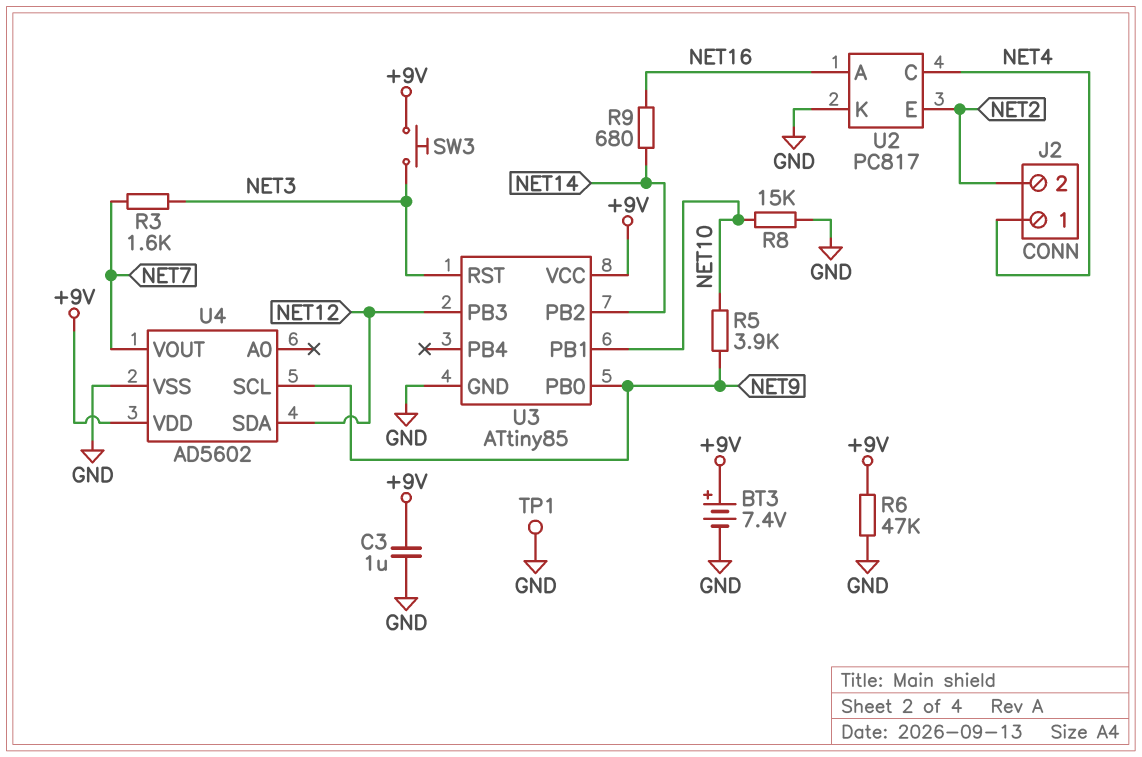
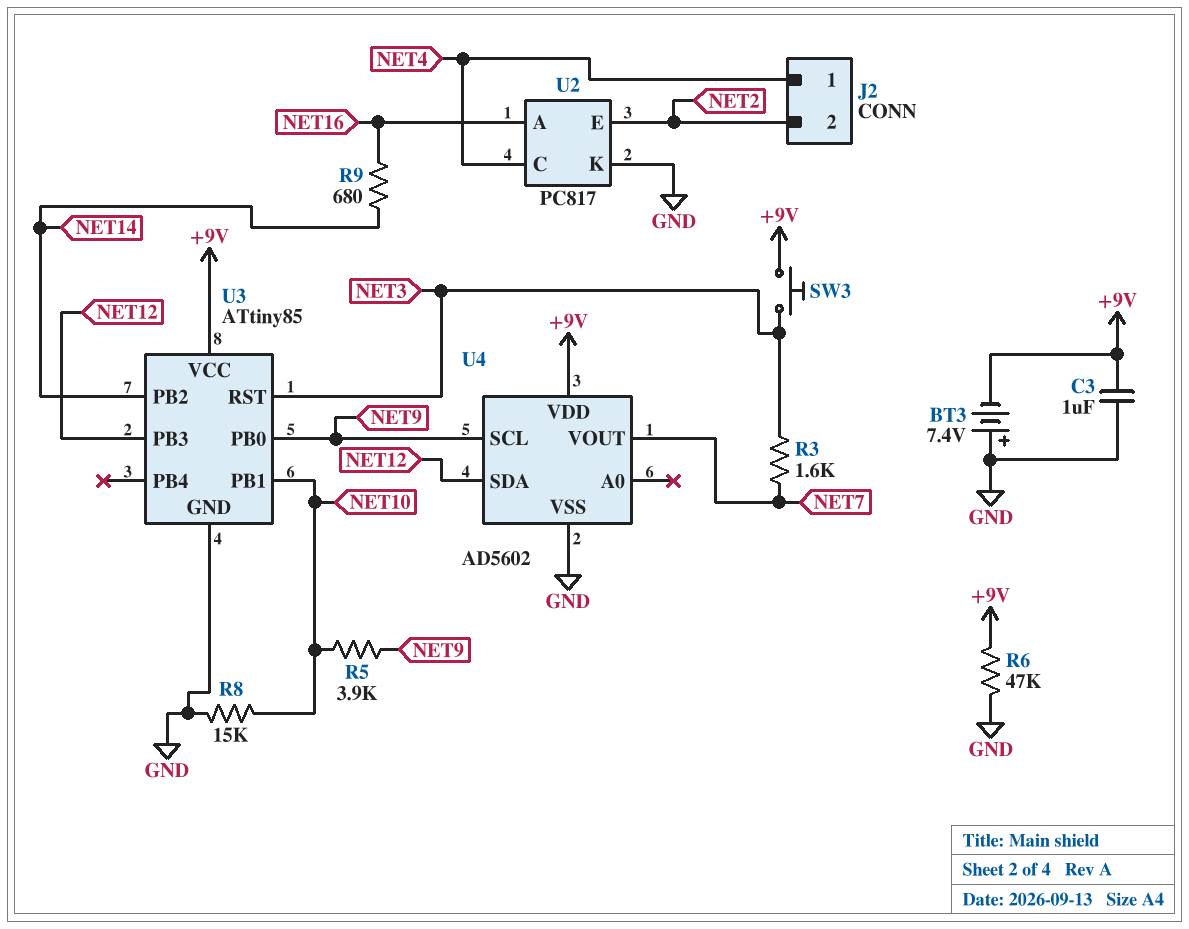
BT3: 7.4V (plus +9V, minus GND) -> 7.4V (plus GND, minus +9V)
TP1: test point (GND) -> none

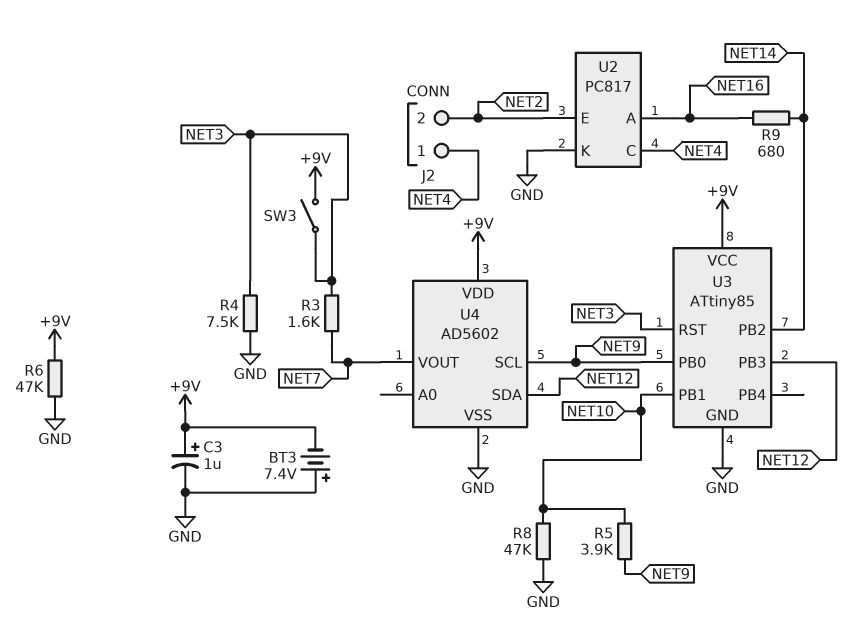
C3: 1uF (+9V, GND) -> 1uF (plus +9V, minus GND)
R4: none -> 7.5k (GND, NET3)
R8: 15k (GND, NET10) -> 47k (GND, NET10)
SW3: button (+9V, NET3) -> switch (+9V, NET3)

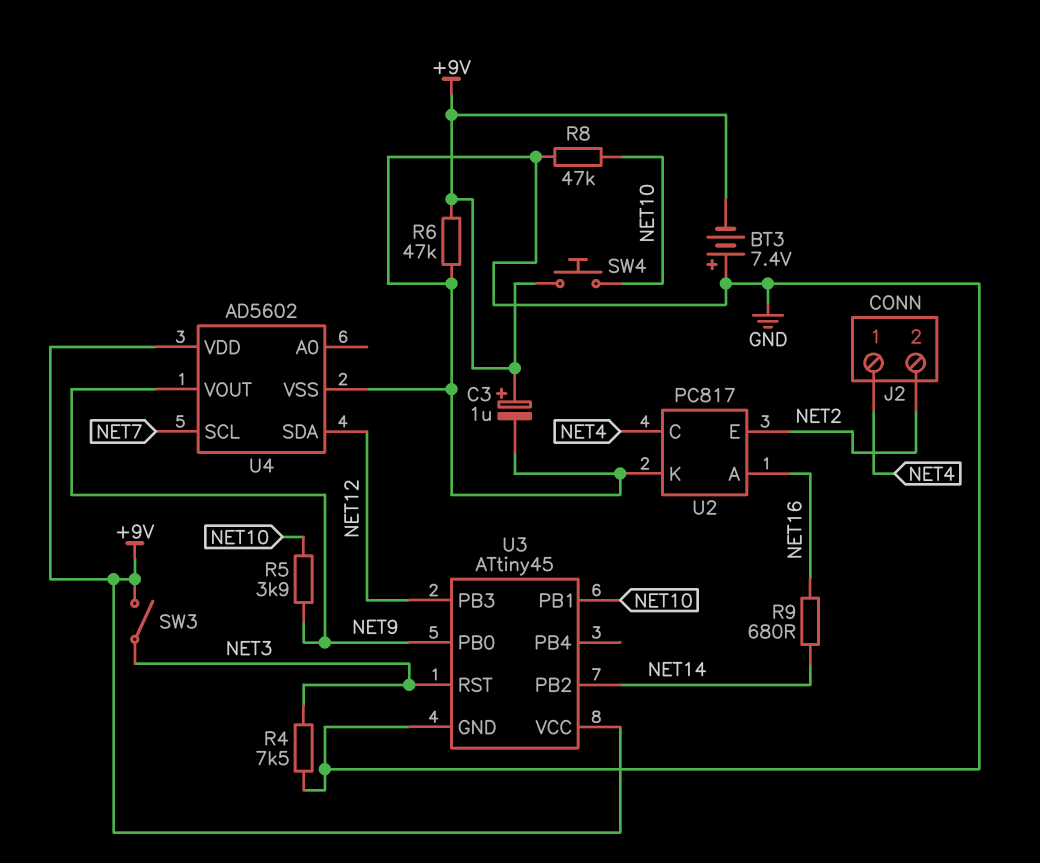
R3: 1.6k (NET3, NET7) -> none
SW4: none -> button (+9V, NET10)
U3: ATtiny85 -> ATtiny45
U4 pin SCL: NET9 -> NET7
U4 pin VOUT: NET7 -> NET9

